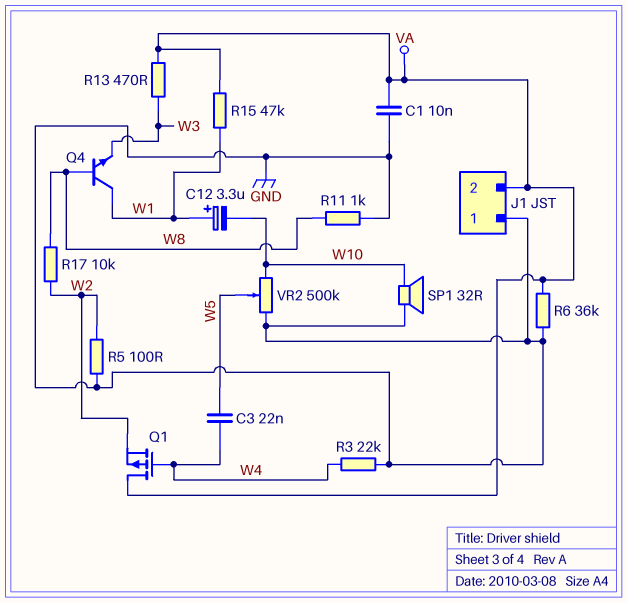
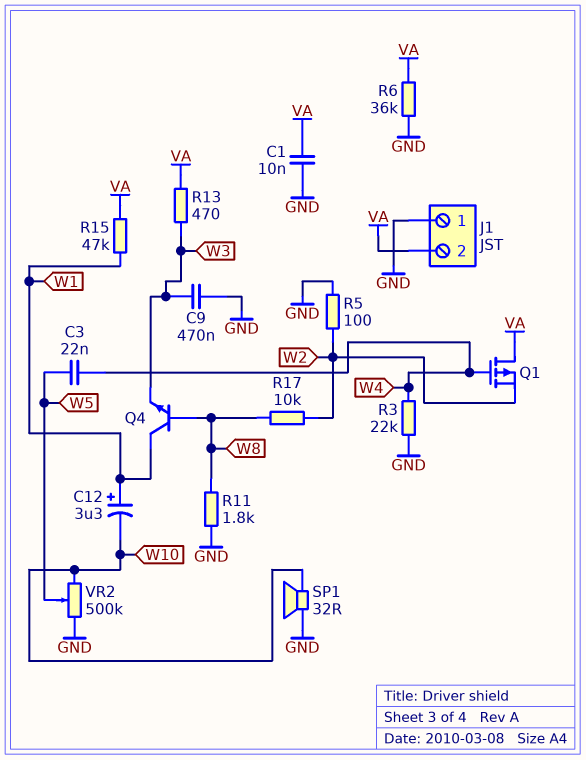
C9: none -> 470nF (GND, W3)
R11: 1k (GND, W8) -> 1.8k (GND, W8)

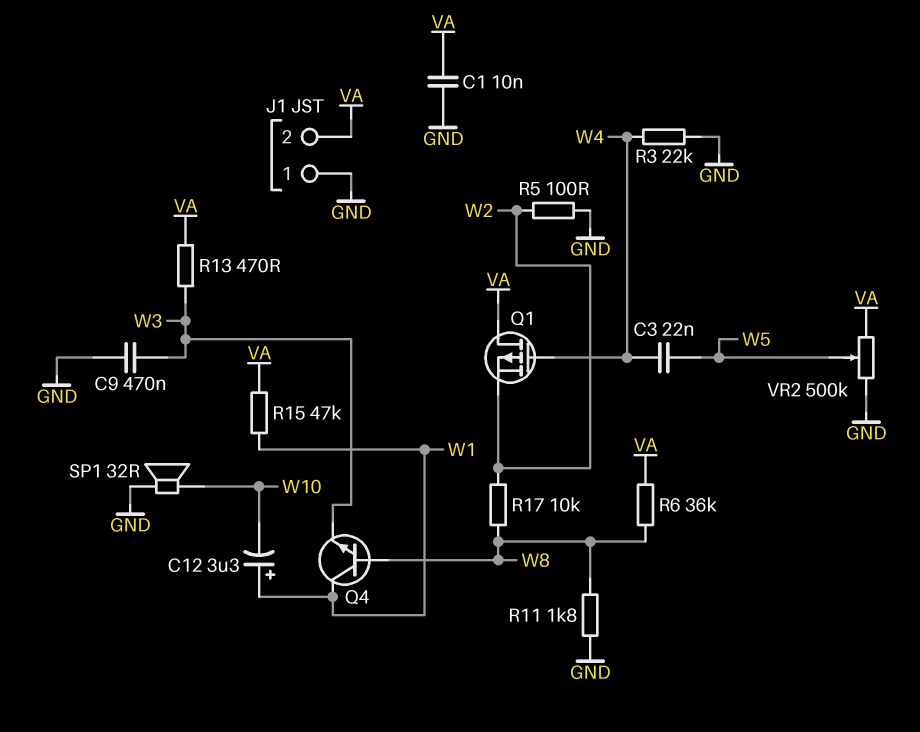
R6: 36k (GND, VA) -> 36k (VA, W8)
VR2: 500k (GND, W10, wiper W5) -> 500k (GND, VA, wiper W5)

